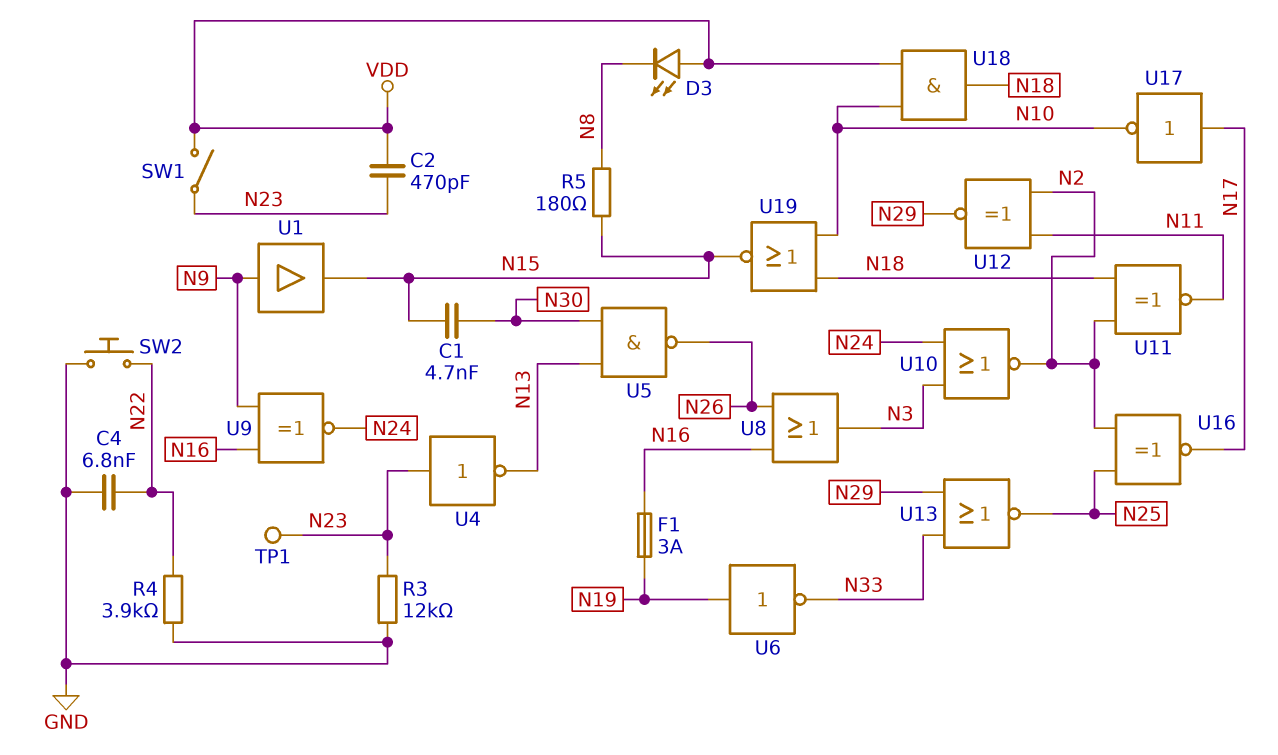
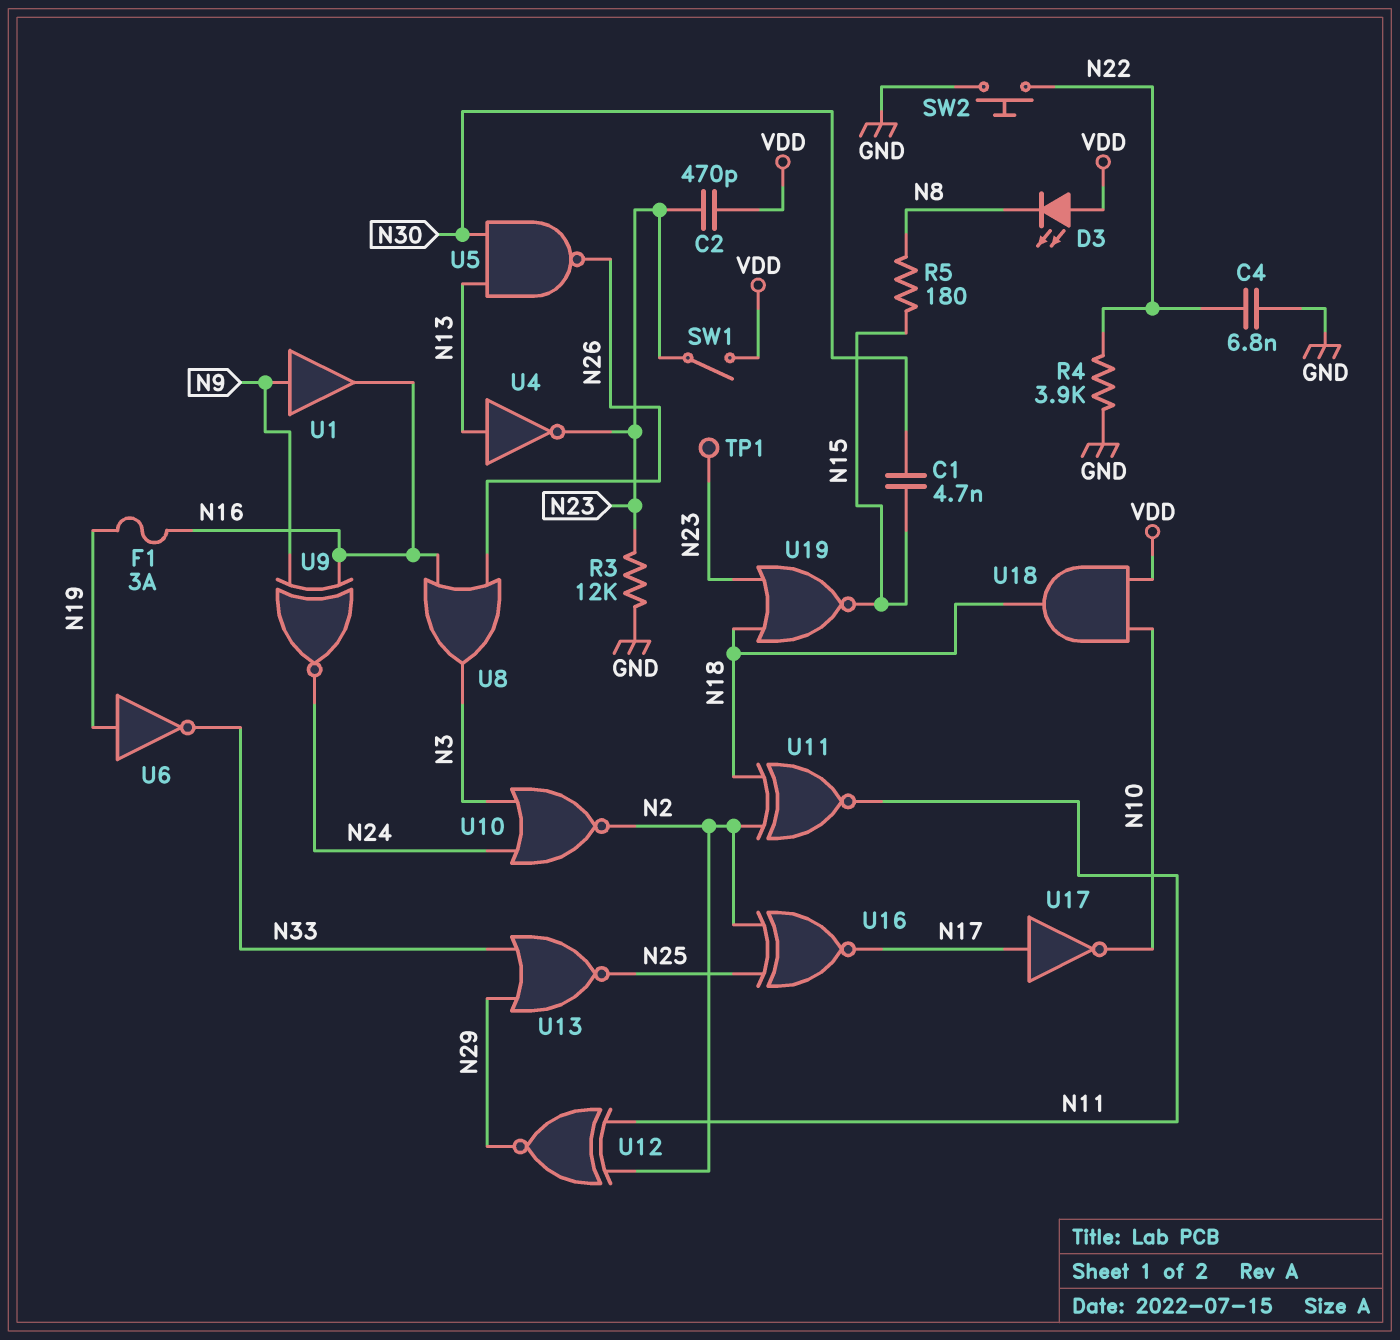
U1: buffer (in N9, out N15) -> buffer (in N9, out N16)
U4: NOT (in N23, out N13) -> NOT (in N13, out N23)
U19: NOR (in N10, in N18, out N15) -> NOR (in N18, in N23, out N15)

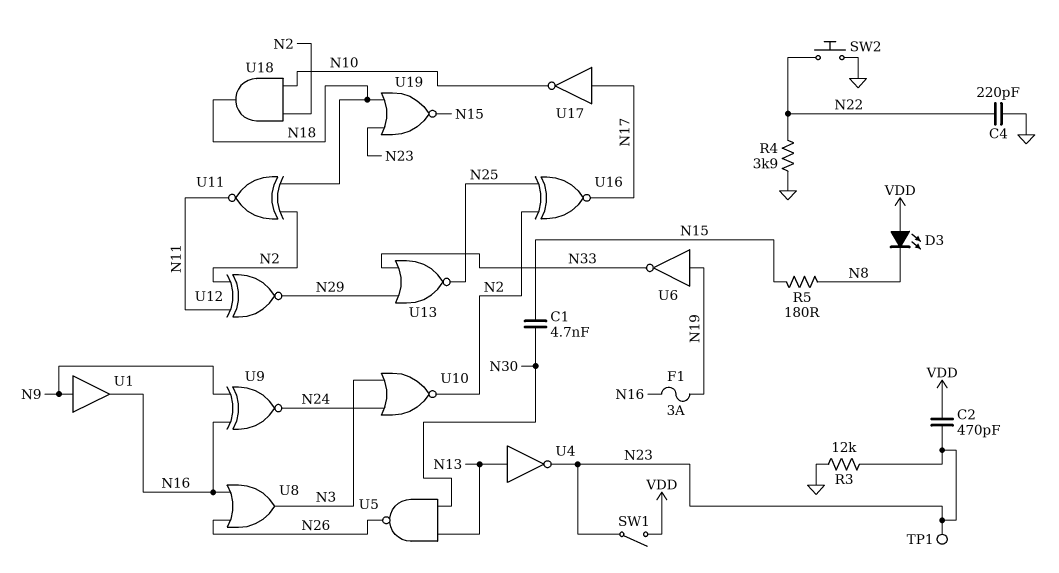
C4: 6.8nF (GND, N22) -> 220pF (GND, N22)
U18: AND (in N10, in VDD, out N18) -> AND (in N2, in N10, out N18)

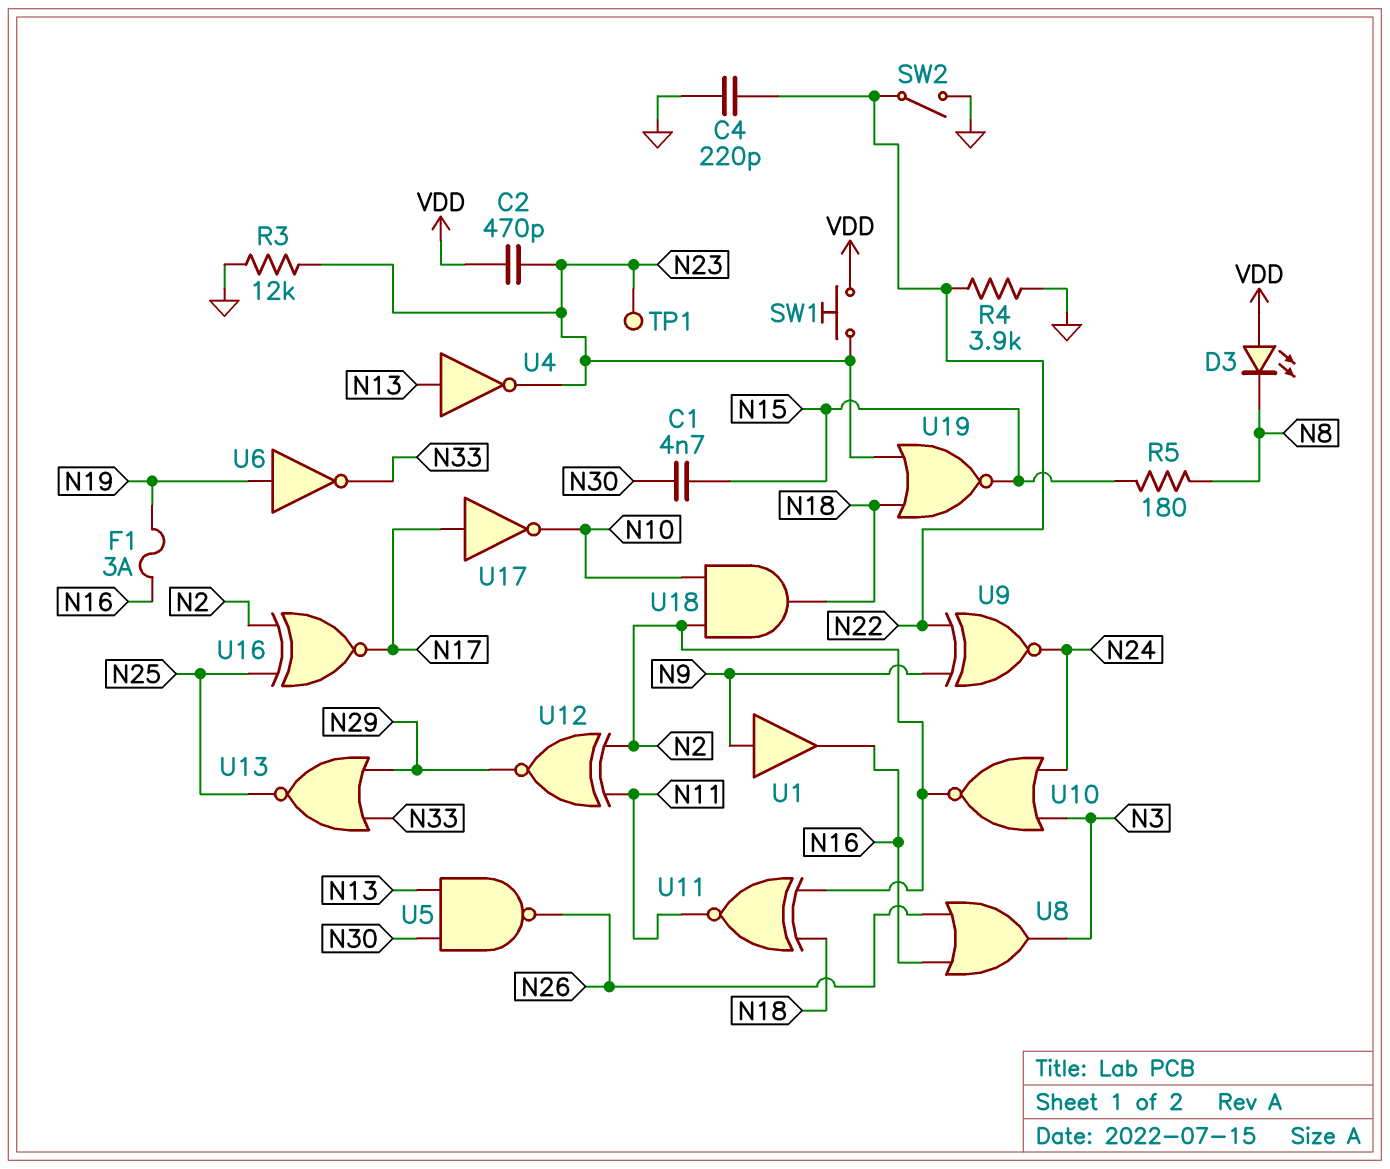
SW1: switch (N23, VDD) -> button (N23, VDD)
SW2: button (GND, N22) -> switch (GND, N22)
U9: XNOR (in N9, in N16, out N24) -> XNOR (in N9, in N22, out N24)

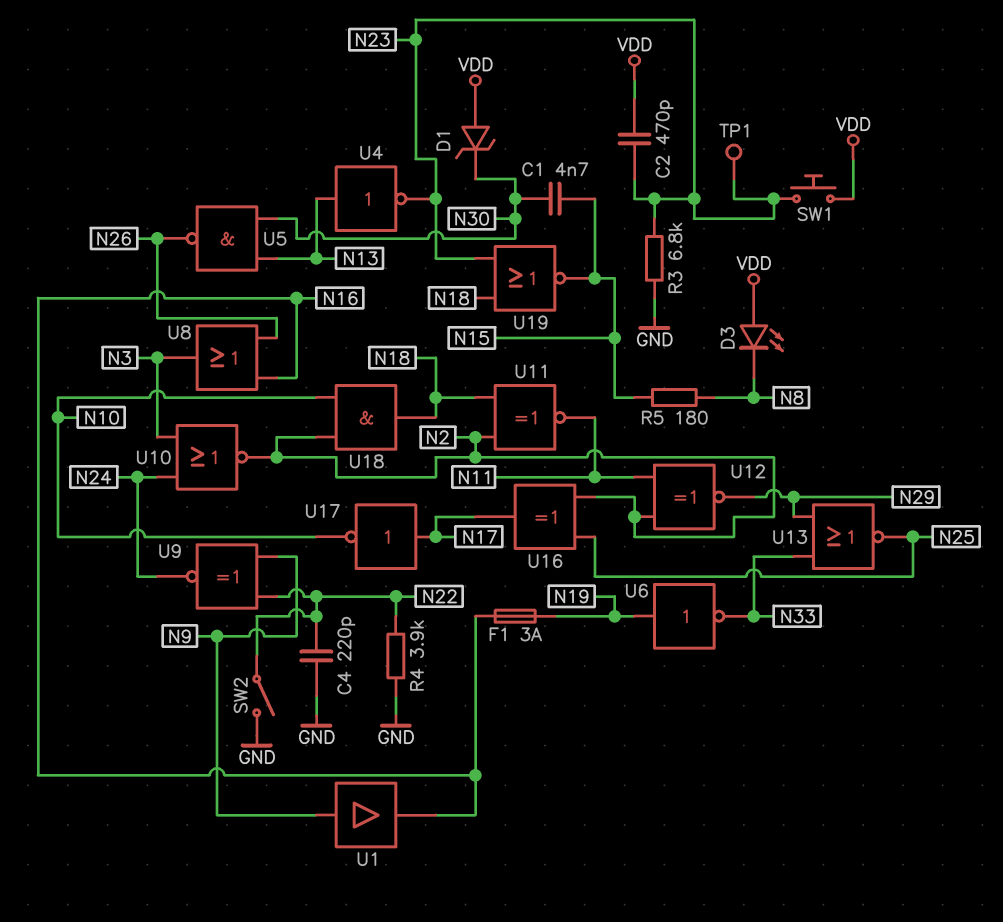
D1: none -> zener (A VDD, K N30)
R3: 12k (GND, N23) -> 6.8k (GND, N23)
U16: XNOR (in N2, in N25, out N17) -> XOR (in N2, in N25, out N17)

